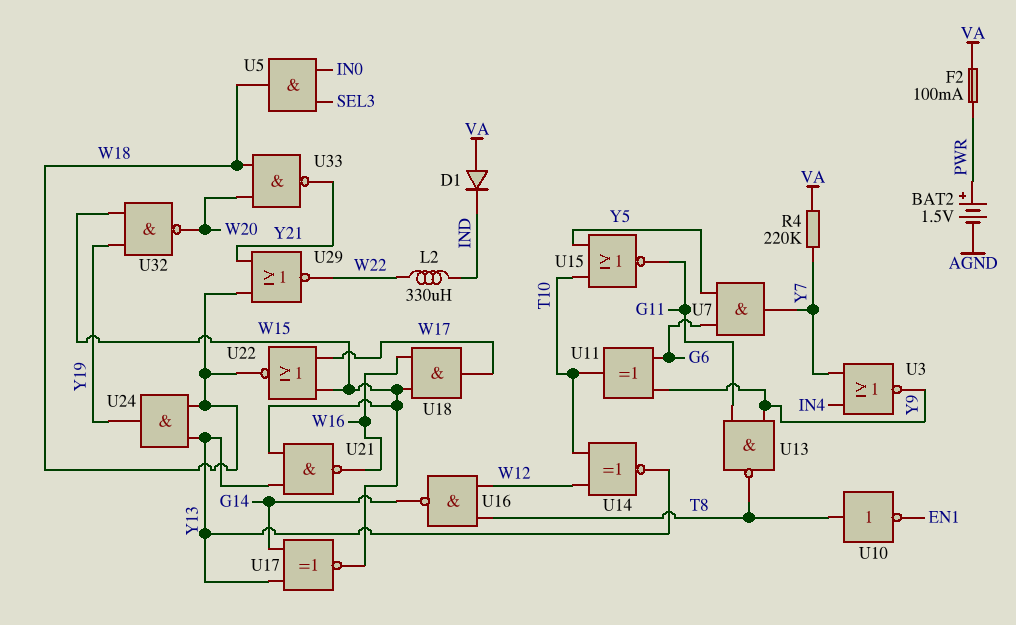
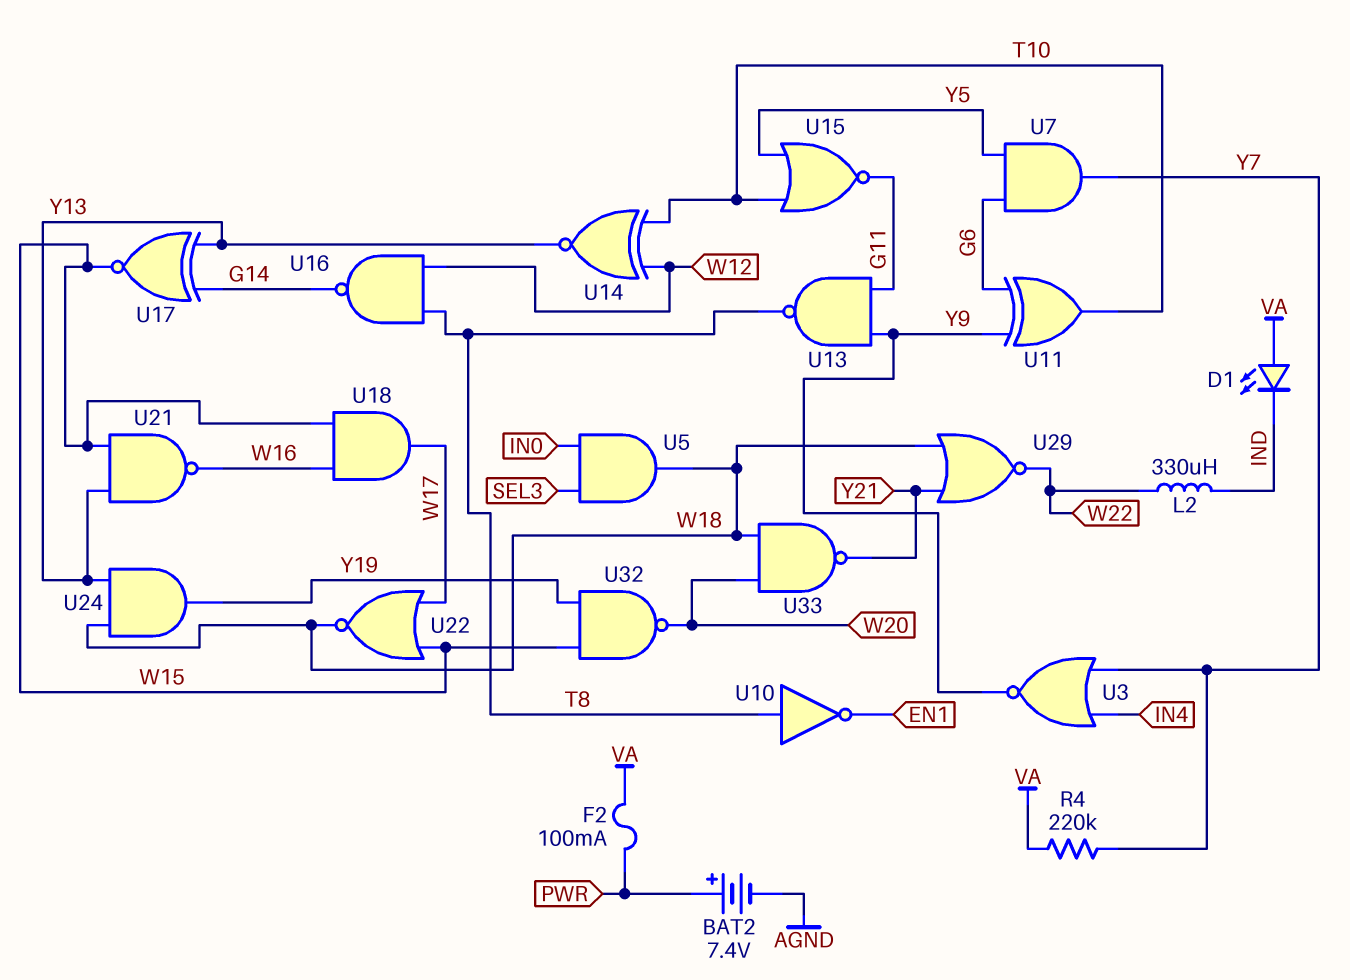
BAT2: 1.5V (plus PWR, minus AGND) -> 7.4V (plus PWR, minus AGND)
D1: diode (A VA, K IND) -> LED (A VA, K IND)

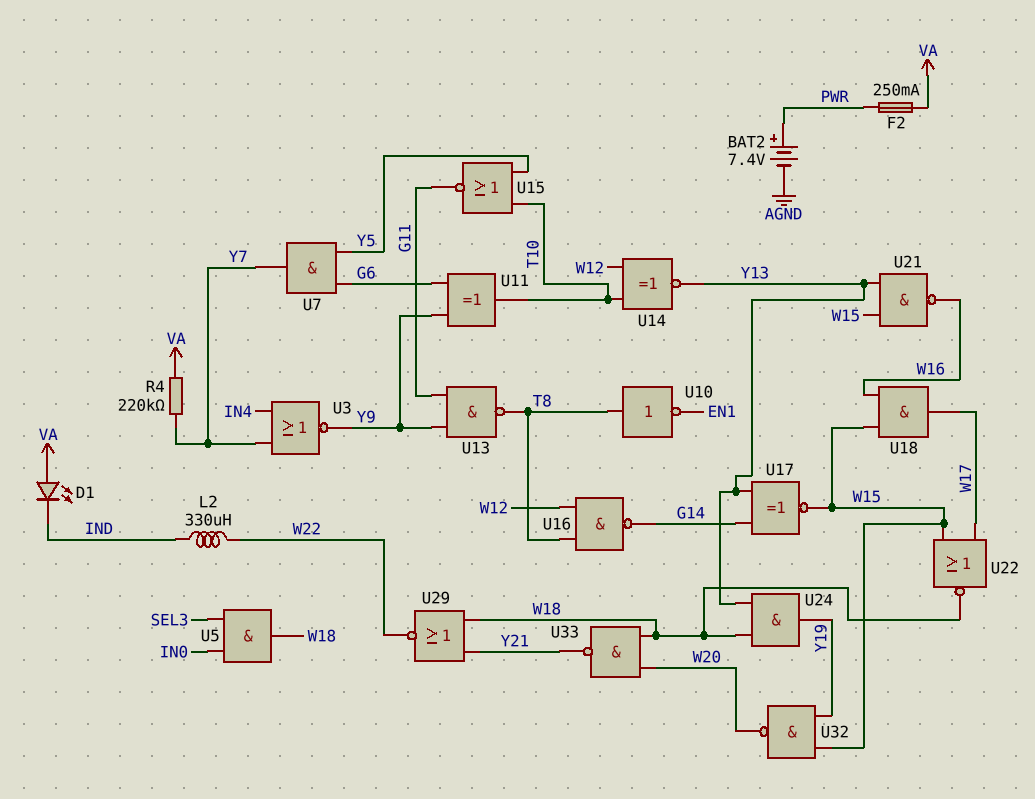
F2: 100mA (PWR, VA) -> 250mA (PWR, VA)

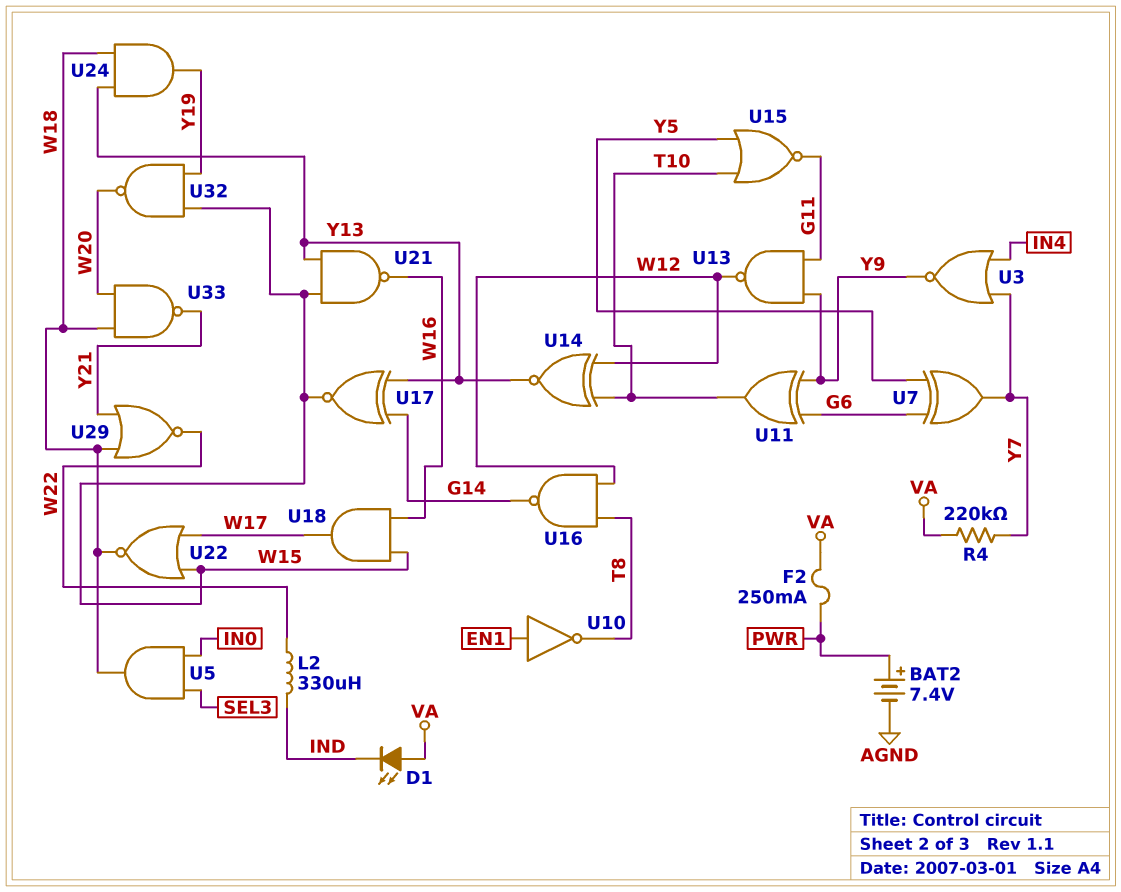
U7: AND (in G6, in Y5, out Y7) -> XOR (in G6, in Y5, out Y7)
U10: NOT (in T8, out EN1) -> NOT (in EN1, out T8)
U13: NAND (in G11, in Y9, out T8) -> NAND (in G11, in Y9, out W12)

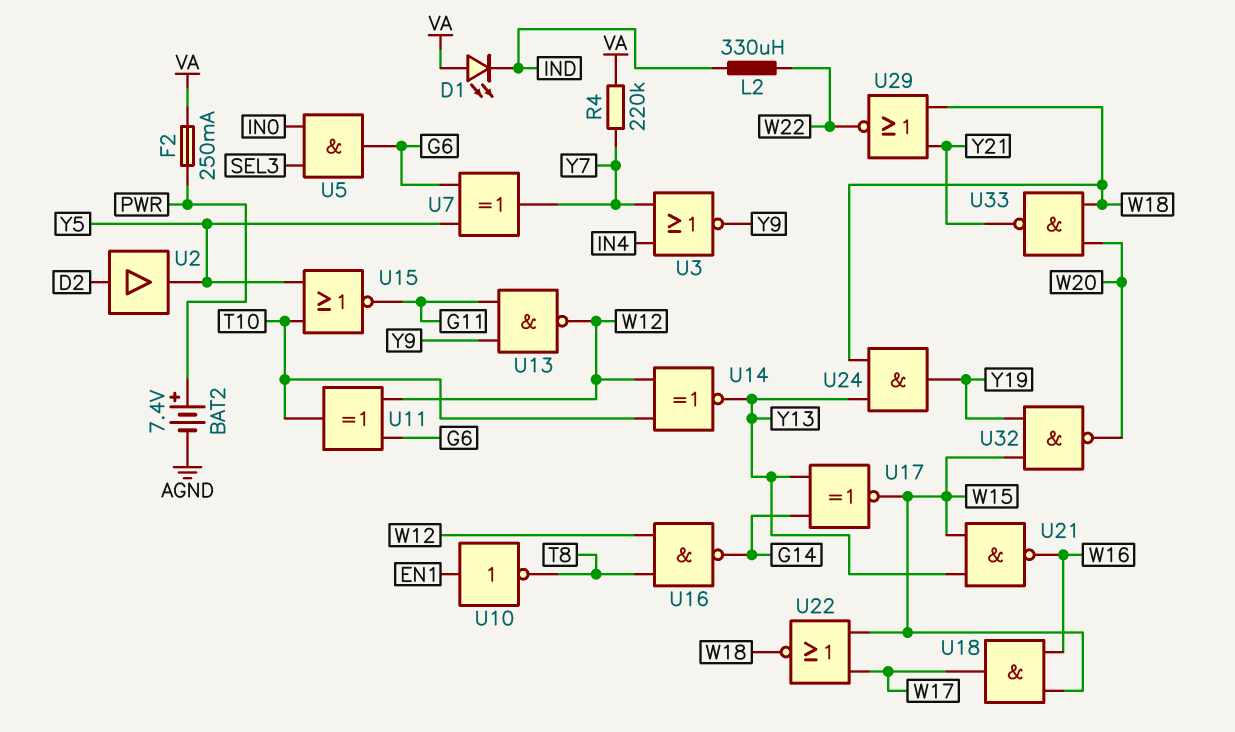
U2: none -> buffer (in D2, out Y5)
U5: AND (in IN0, in SEL3, out W18) -> AND (in IN0, in SEL3, out G6)
U11: XOR (in G6, in Y9, out T10) -> XOR (in G6, in W12, out T10)

